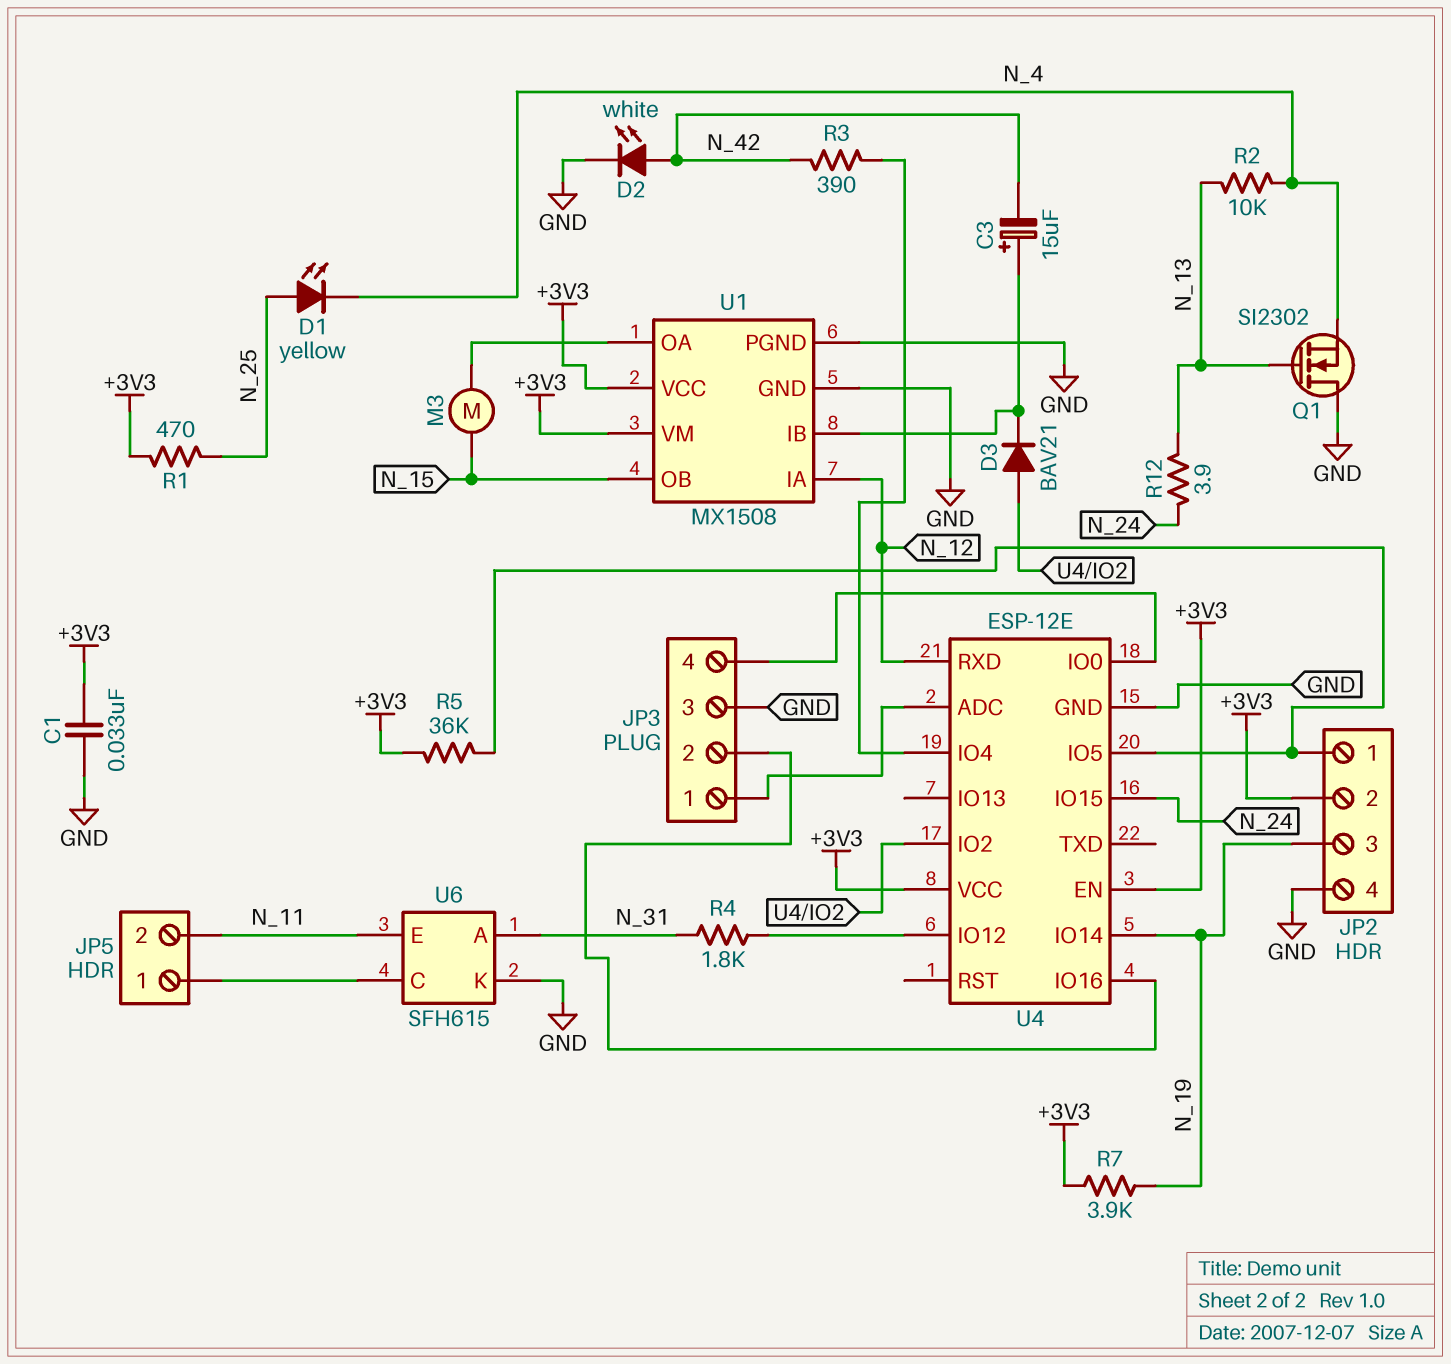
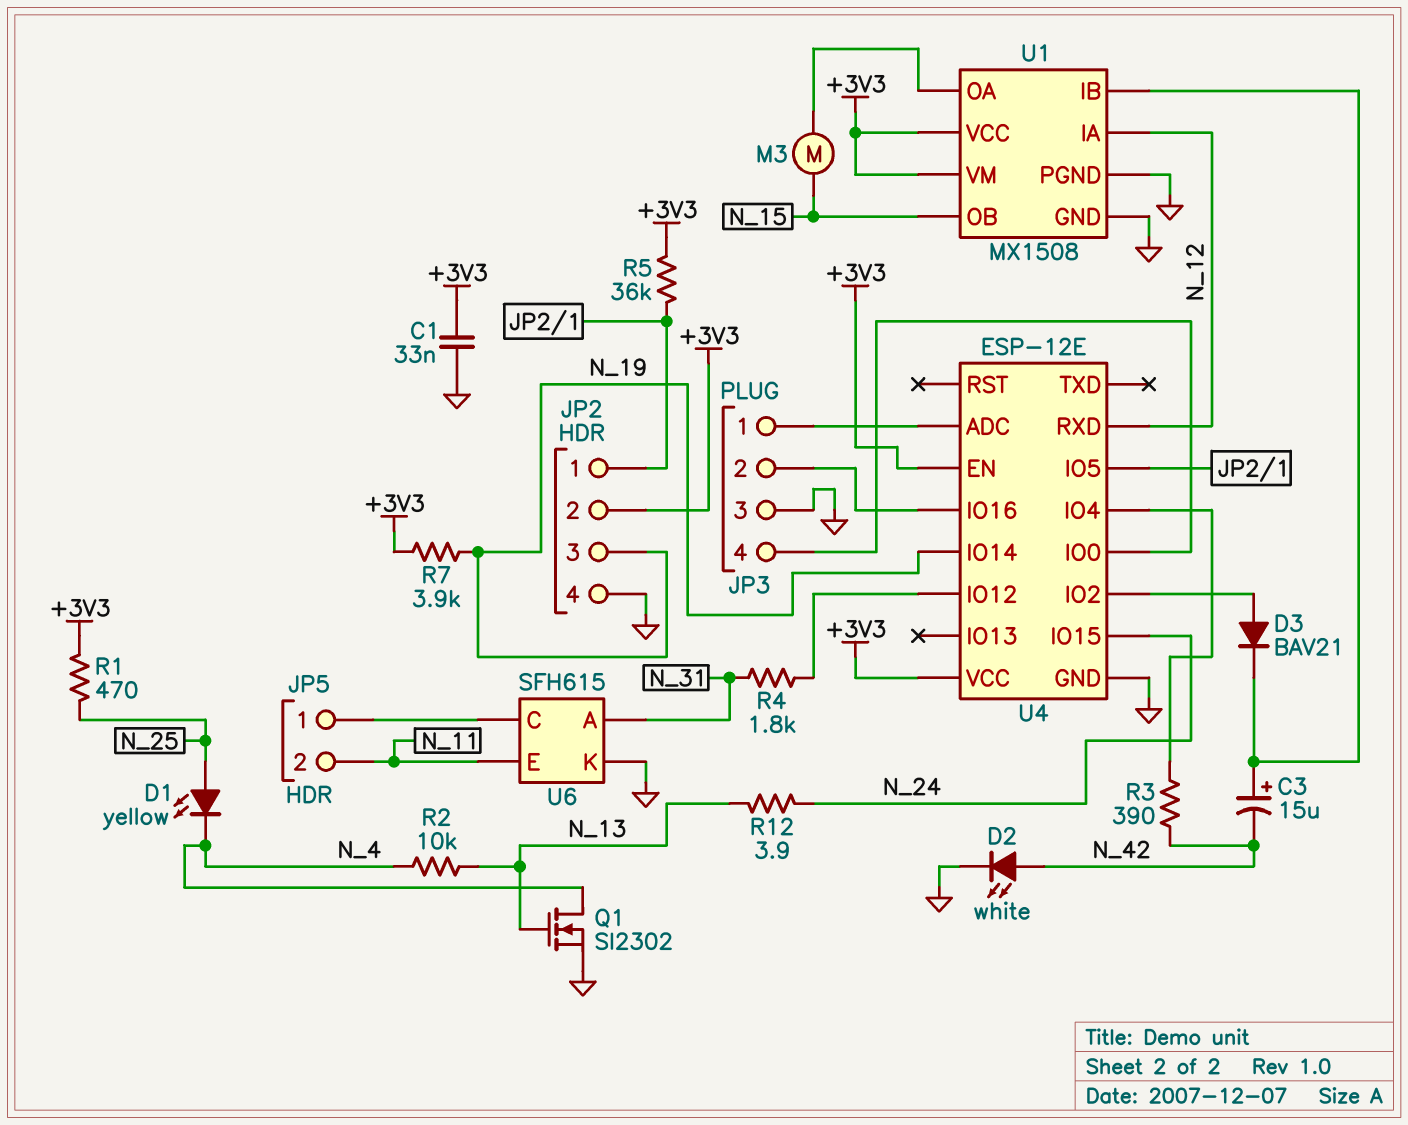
Q1: NMOS SI2302 (G N_13, D GND, S N_4) -> NMOS SI2302 (G N_13, D N_4, S GND)

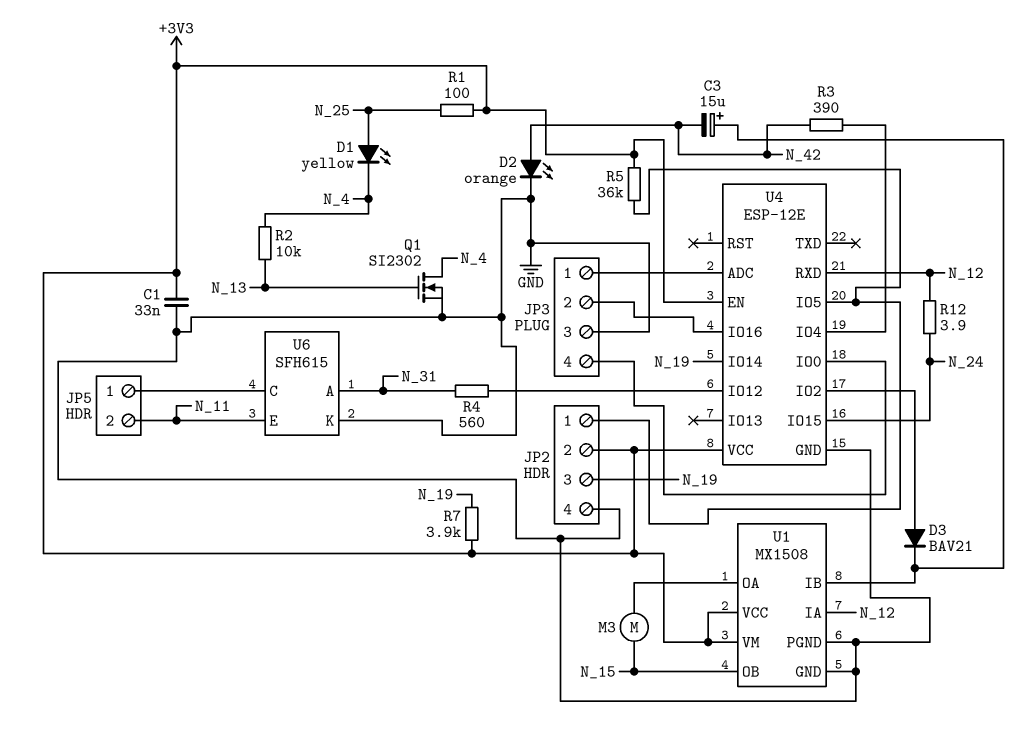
D2: LED white (A N_42, K GND) -> LED orange (A N_42, K GND)
R1: 470 (+3V3, N_25) -> 100 (+3V3, N_25)
R4: 1.8k (N_31, U4/IO12) -> 560 (N_31, U4/IO12)
R12: 3.9 (N_13, N_24) -> 3.9 (N_12, N_24)

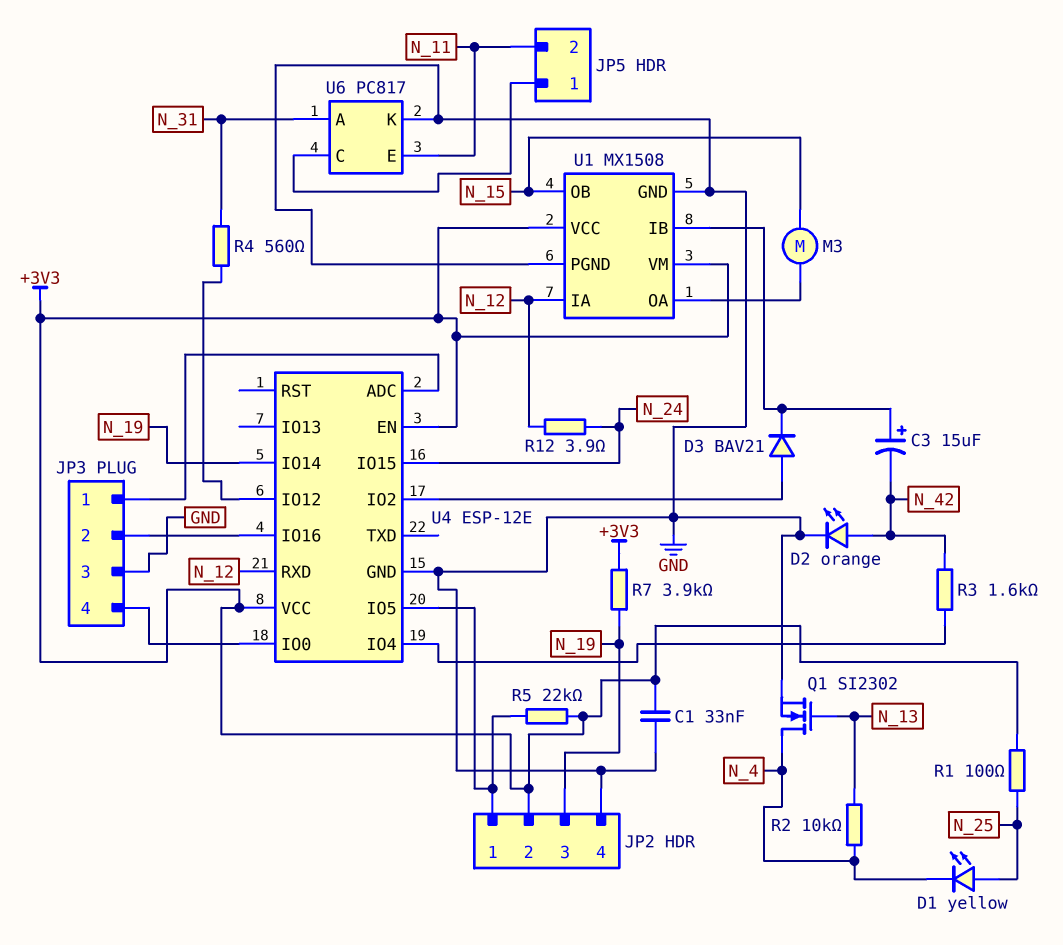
R3: 390 (N_42, U4/IO4) -> 1.6k (N_42, U4/IO4)
R5: 36k (+3V3, JP2/1) -> 22k (+3V3, JP2/1)
U6: SFH615 -> PC817

